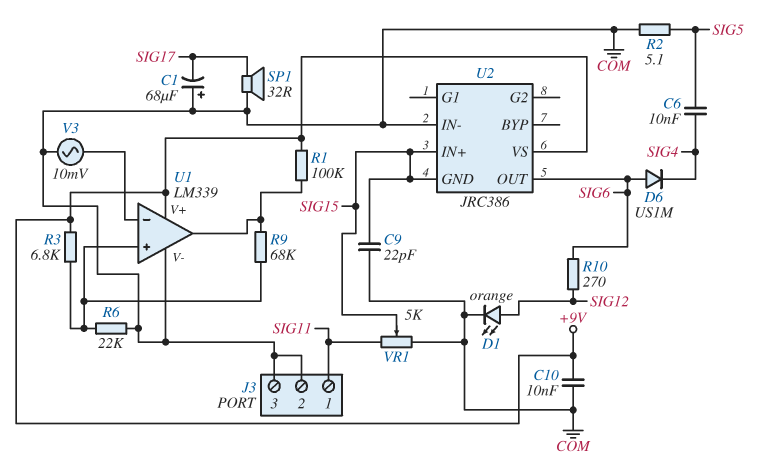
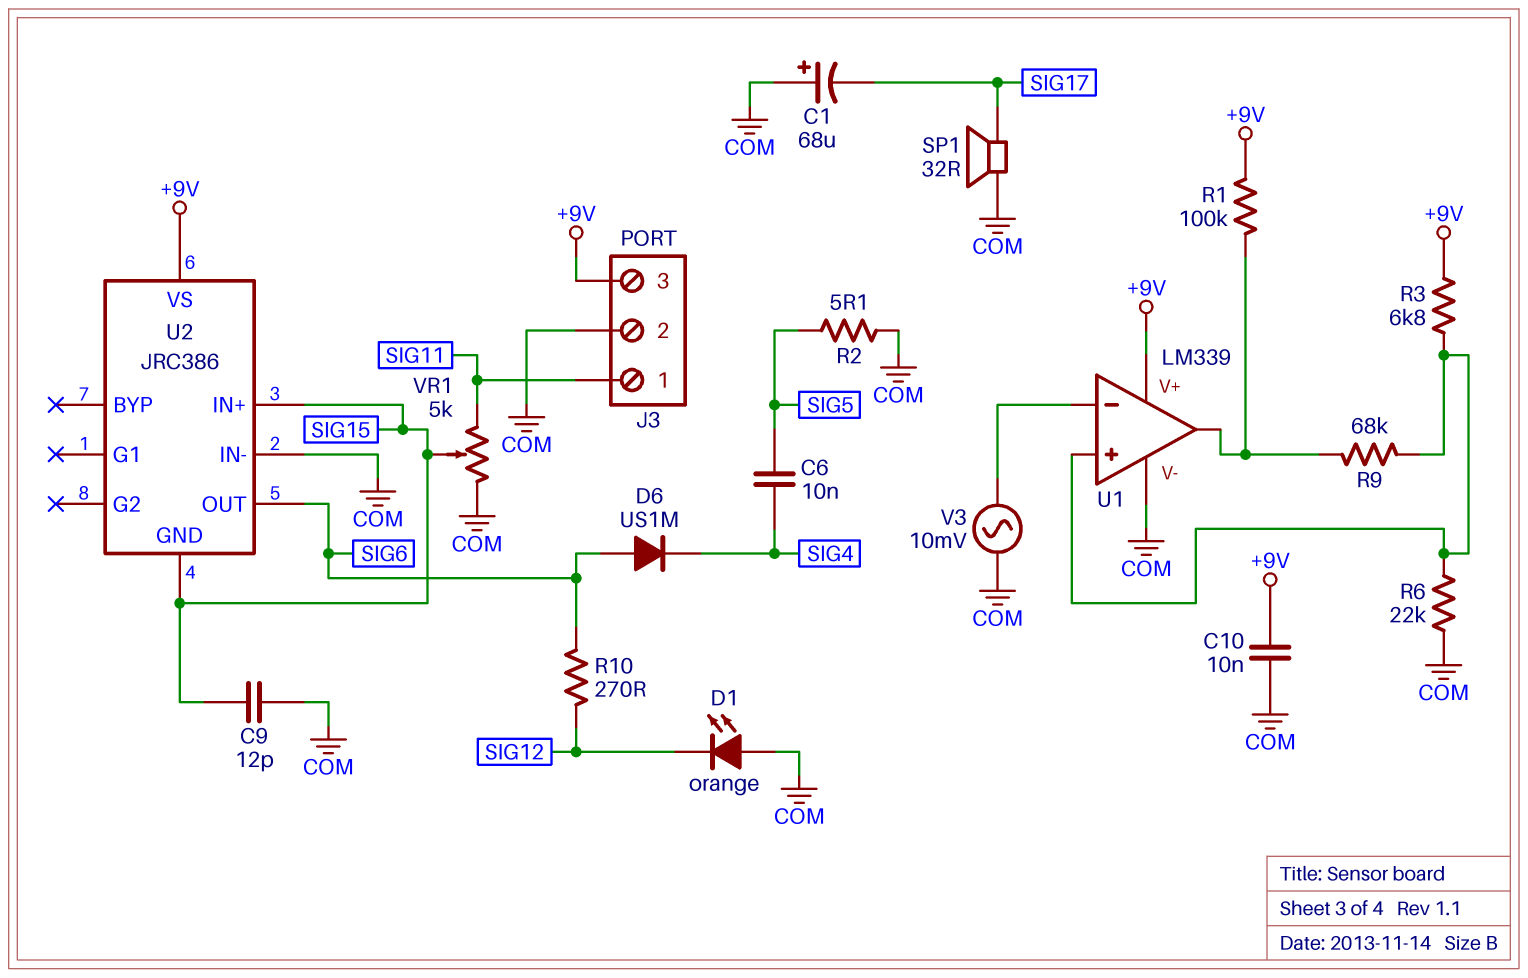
C9: 22pF (COM, SIG15) -> 12pF (COM, SIG15)
D1: LED orange (A SIG12, K COM) -> LED orange (A COM, K SIG12)
J3 pin 3: COM -> +9V

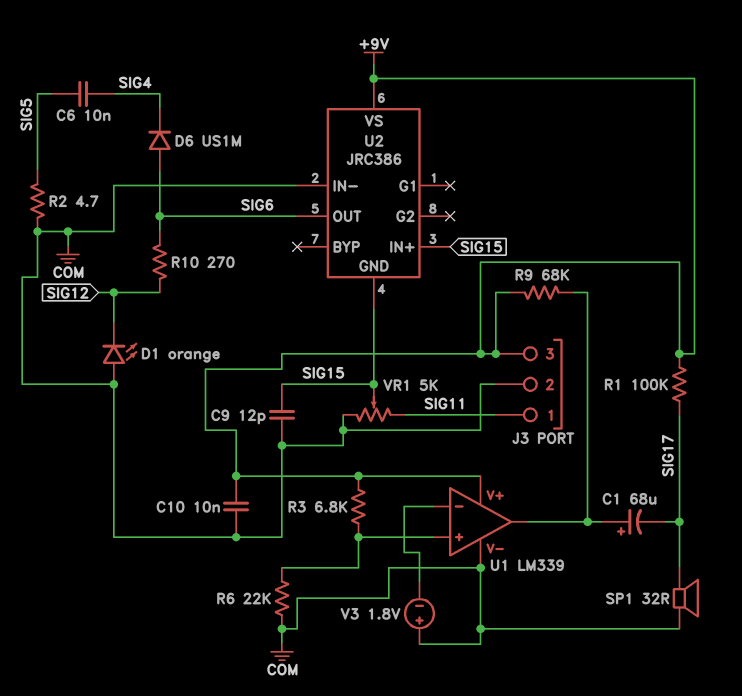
C1: 68uF (plus COM, minus SIG17) -> 68uF (plus U1/out, minus SIG17)
R1: 100k (+9V, U1/out) -> 100k (+9V, SIG17)
R2: 5.1 (COM, SIG5) -> 4.7 (COM, SIG5)
R9: 68k (U1/in+, U1/out) -> 68k (+9V, U1/out)
V3: AC 10mV (COM, U1/in-) -> 1.8V (plus COM, minus U1/in-)

